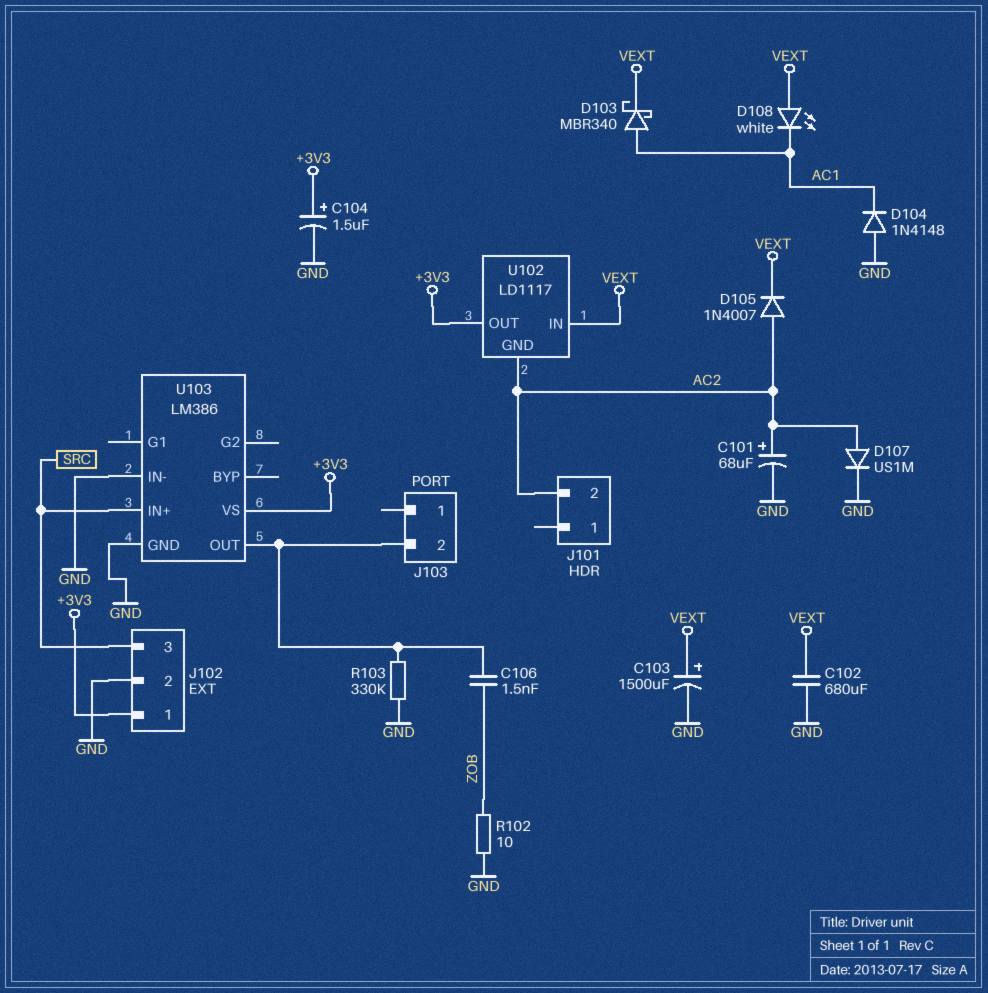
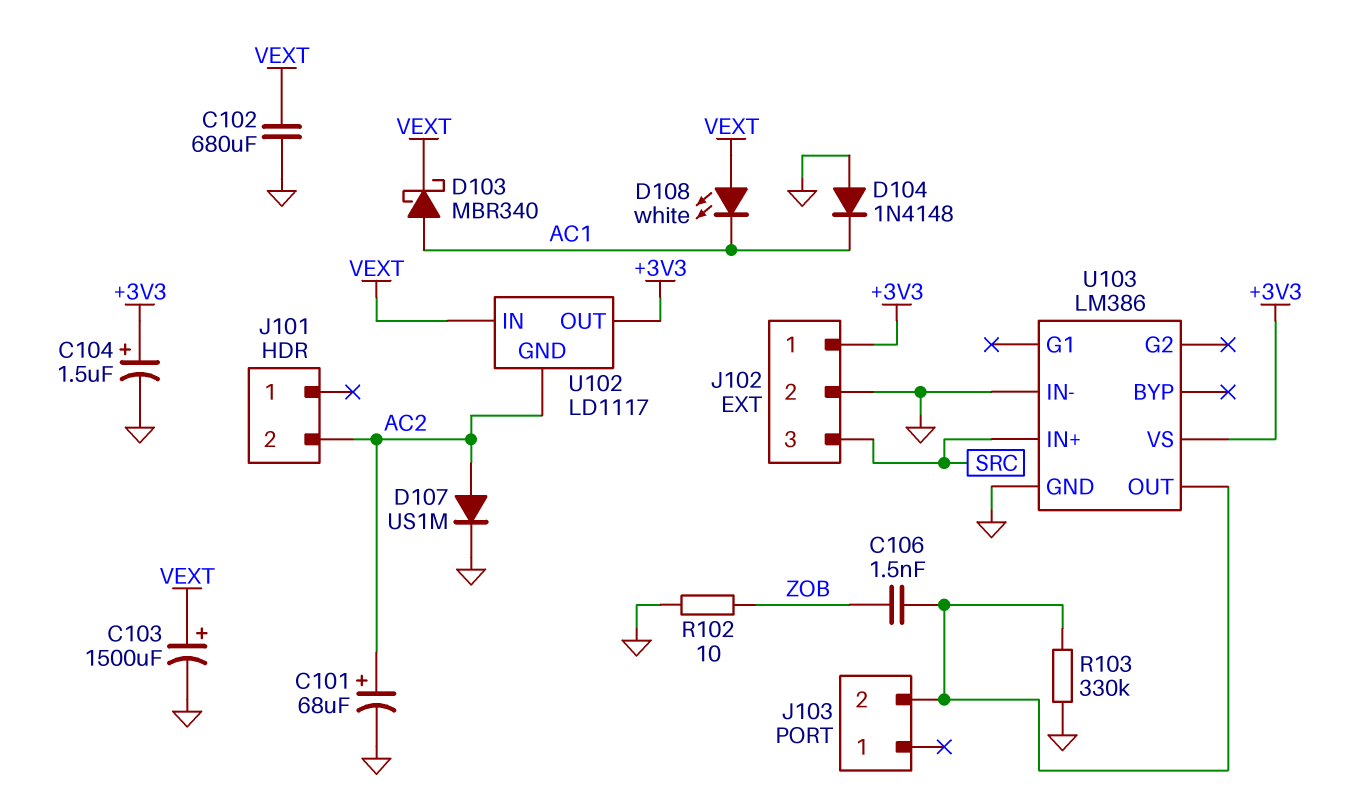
D105: diode 1N4007 (A AC2, K VEXT) -> none

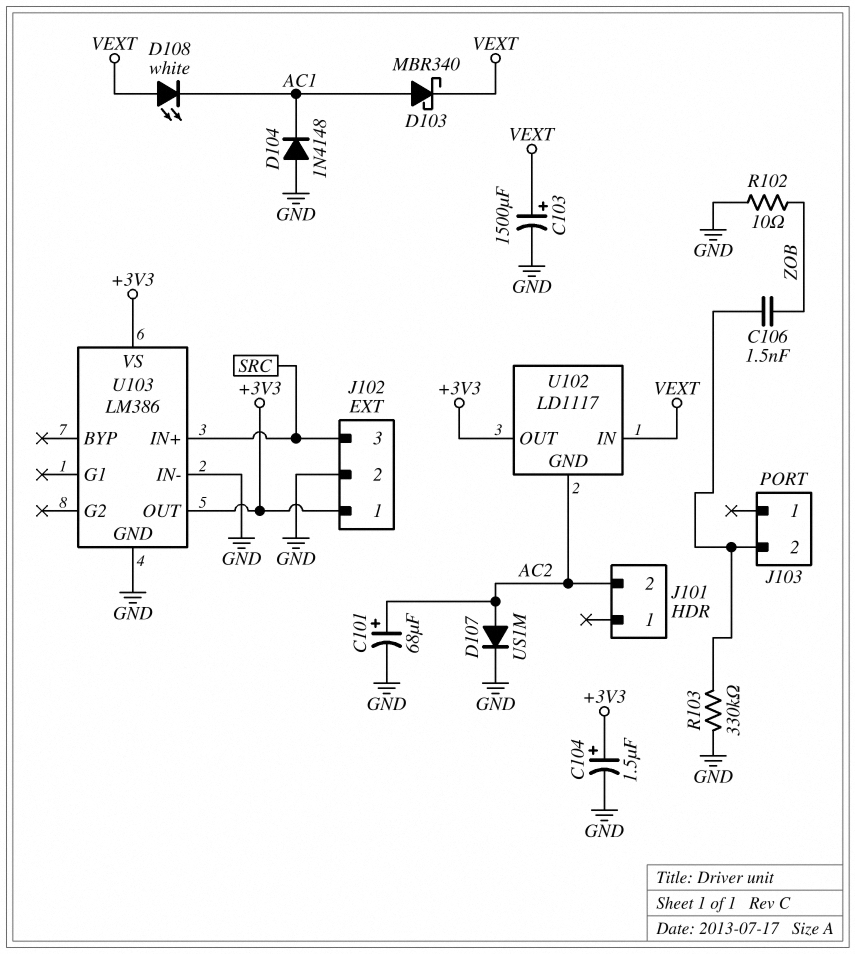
C102: 680uF (GND, VEXT) -> none
U103 pin OUT: J103/2 -> +3V3

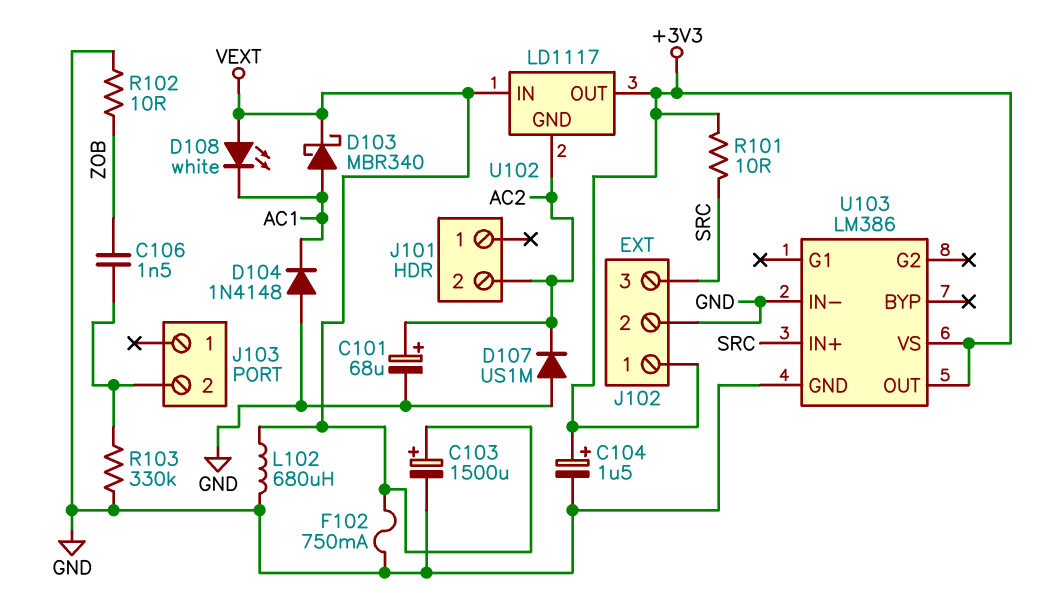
D107: diode US1M (A AC2, K GND) -> diode US1M (A GND, K AC2)
F102: none -> 750mA (GND, VEXT)
L102: none -> 680uH (GND, VEXT)
R101: none -> 10 (+3V3, SRC)

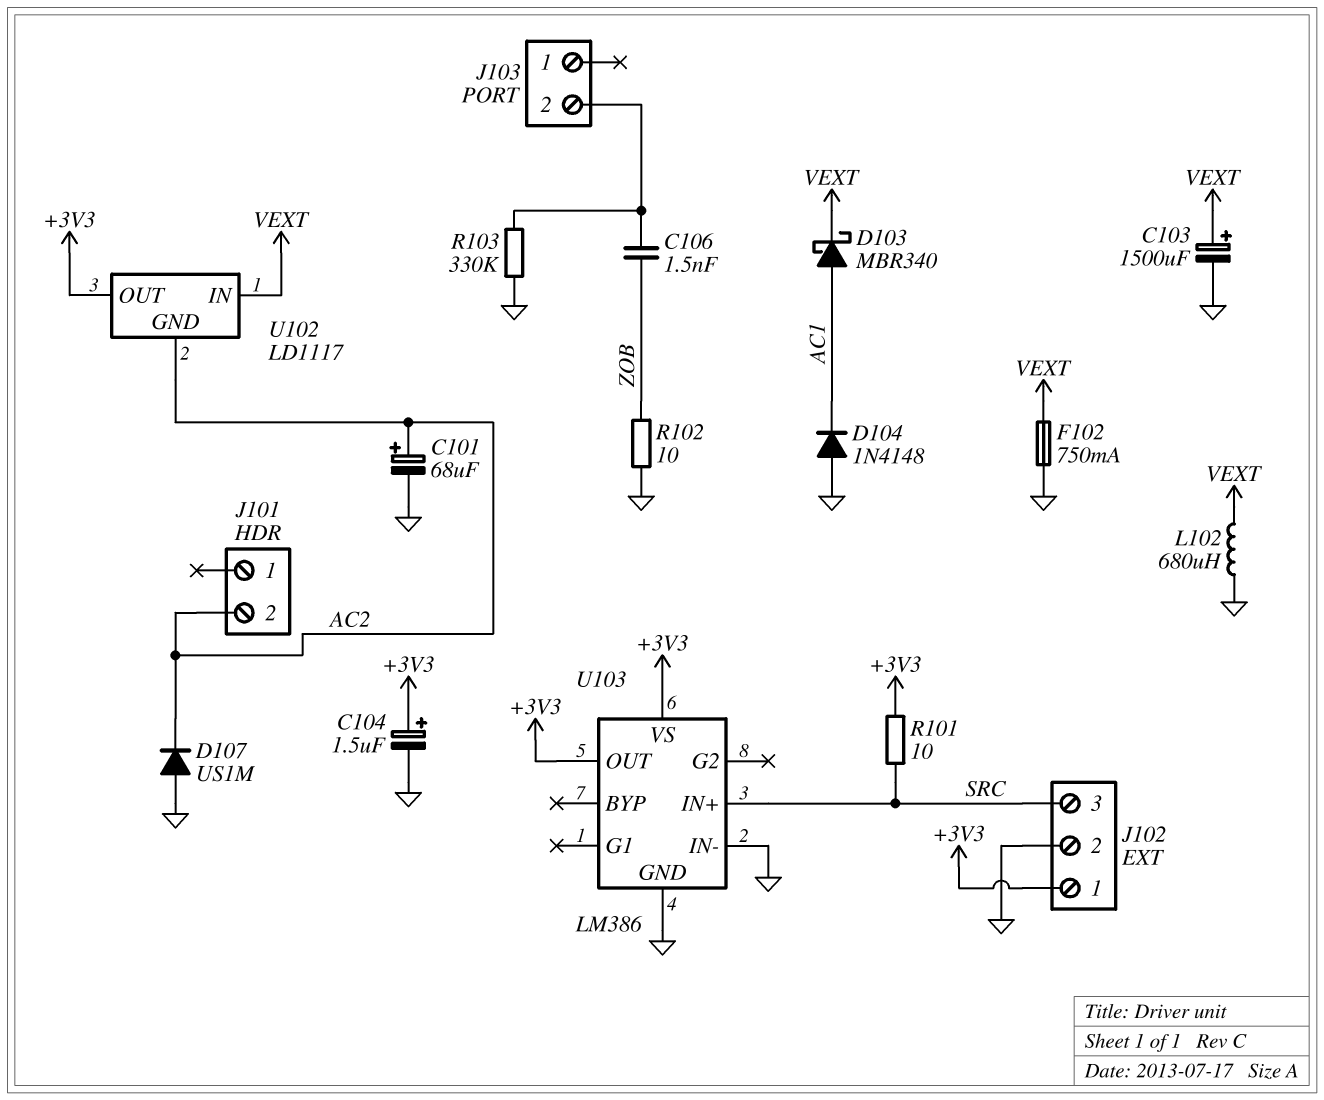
D108: LED white (A VEXT, K AC1) -> none

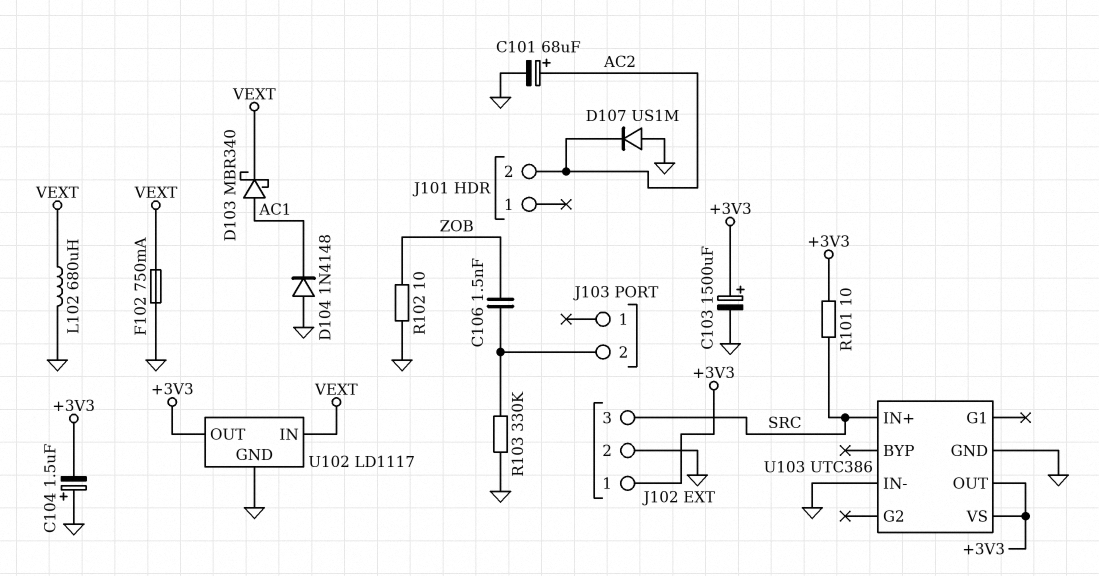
C103: 1500uF (plus VEXT, minus GND) -> 1500uF (plus +3V3, minus GND)
C104: 1.5uF (plus +3V3, minus GND) -> 1.5uF (plus GND, minus +3V3)
U102 pin GND: AC2 -> GND
U103: LM386 -> UTC386

